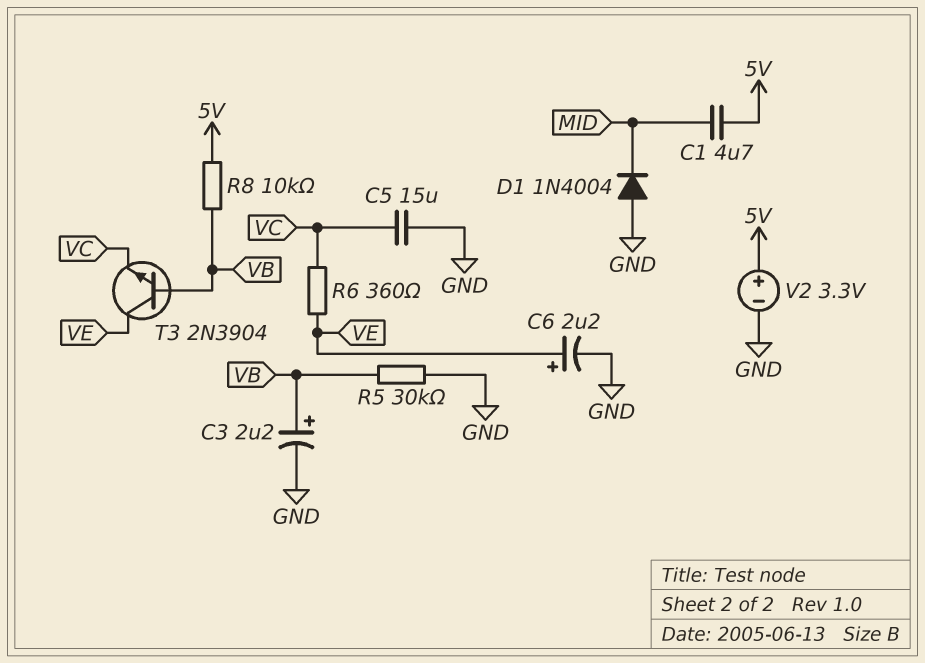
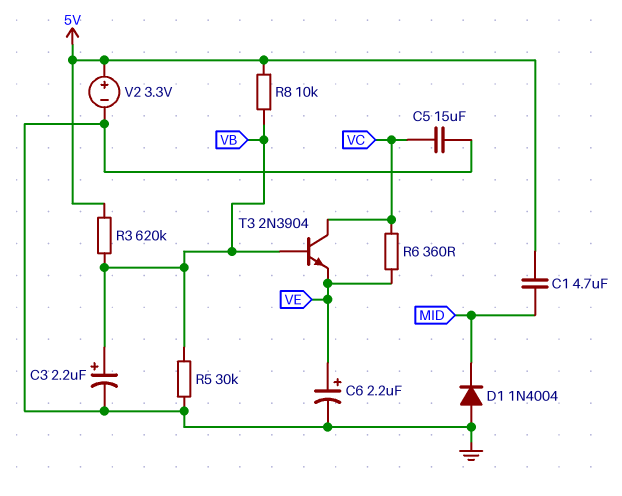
R3: none -> 620k (5V, VB)
T3: NPN 2N3904 (B VB, C VE, E VC) -> NPN 2N3904 (B VB, C VC, E VE)

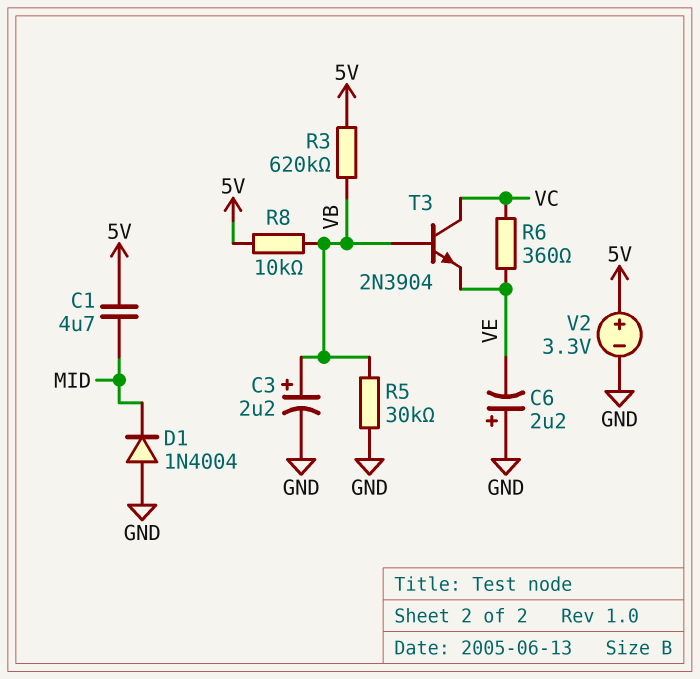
C5: 15uF (GND, VC) -> none
C6: 2.2uF (plus VE, minus GND) -> 2.2uF (plus GND, minus VE)

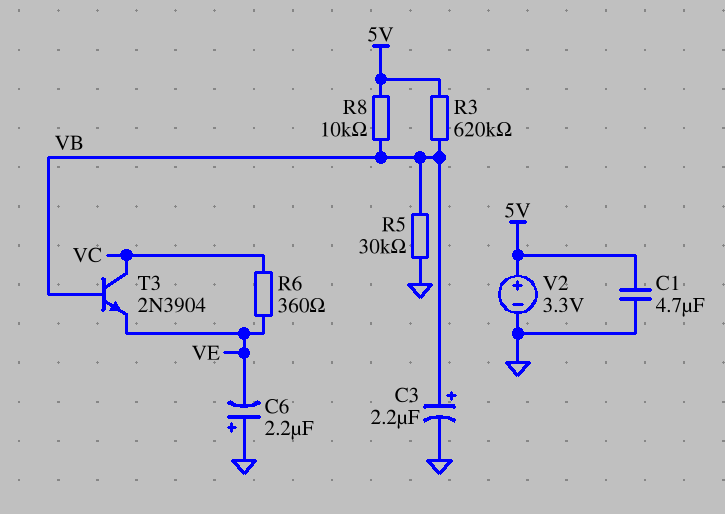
C1: 4.7uF (5V, MID) -> 4.7uF (5V, GND)
D1: diode 1N4004 (A GND, K MID) -> none

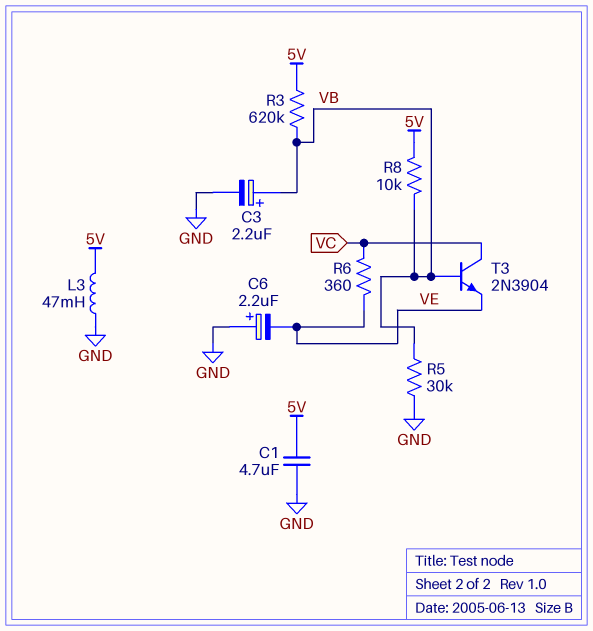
L3: none -> 47mH (5V, GND)
V2: 3.3V (plus 5V, minus GND) -> none

